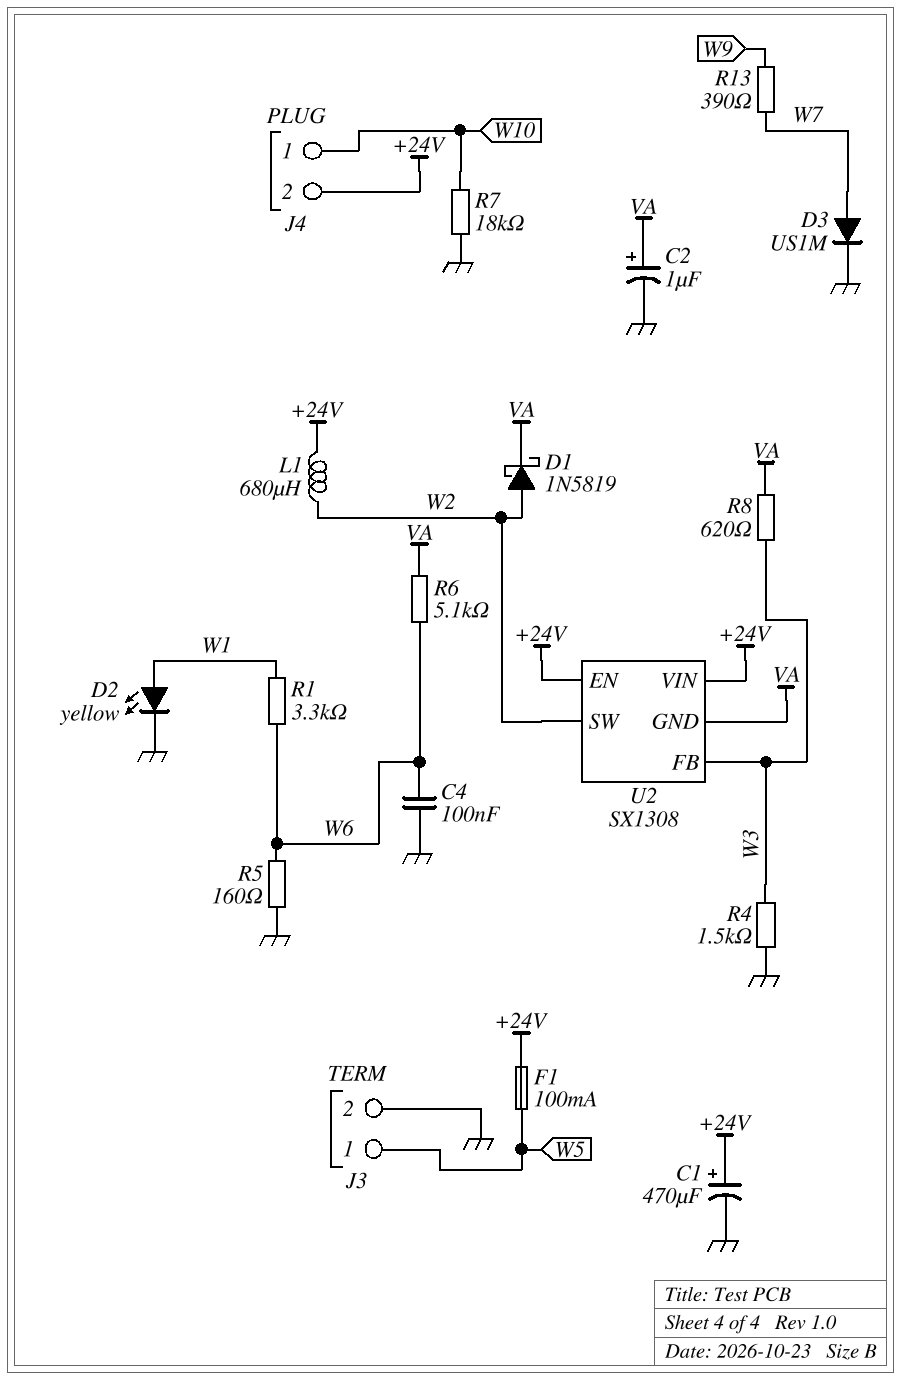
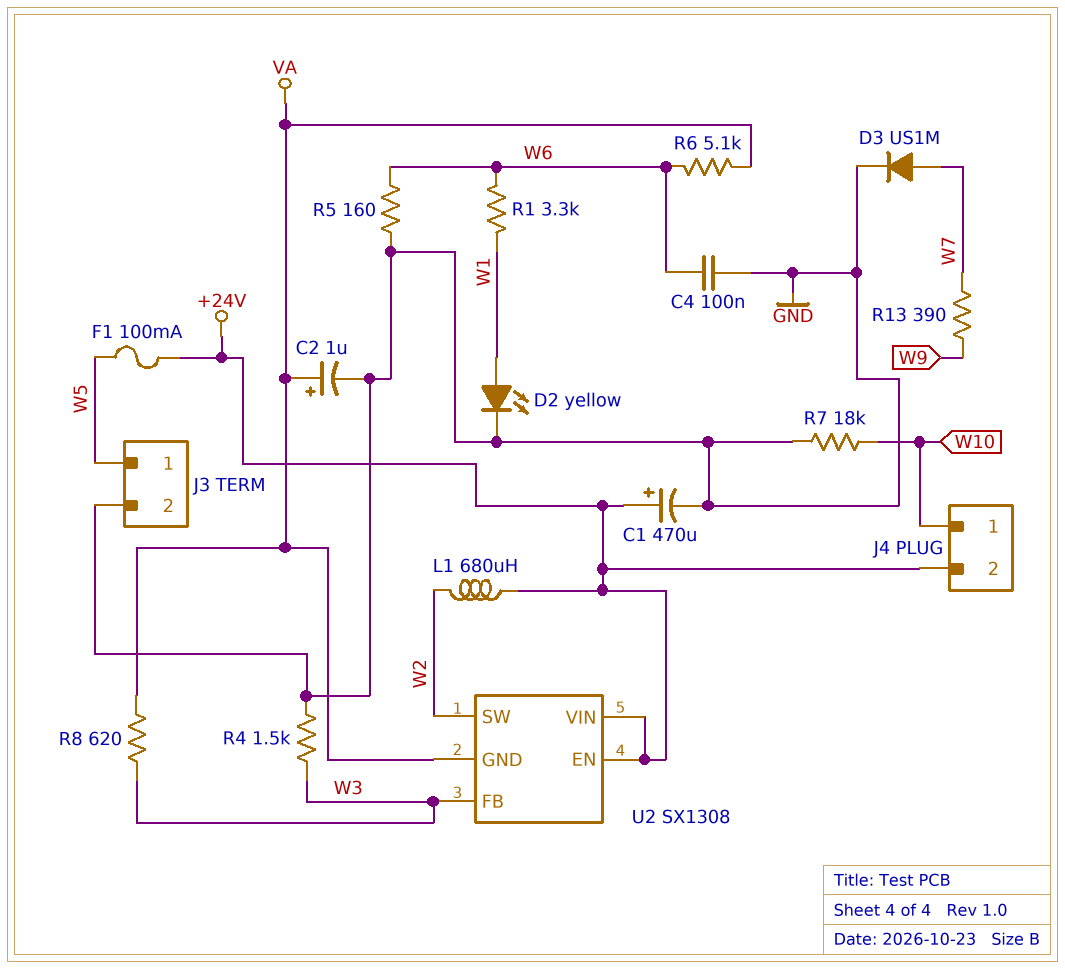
D1: schottky 1N5819 (A W2, K VA) -> none

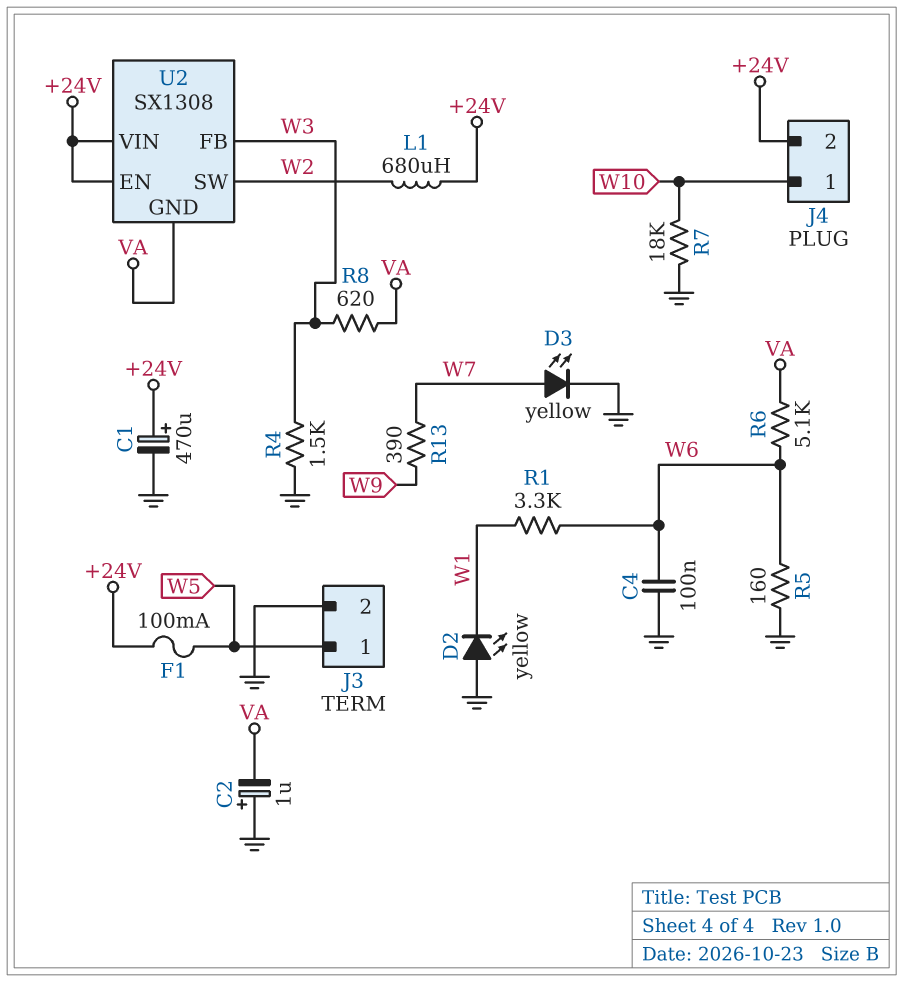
C2: 1uF (plus VA, minus GND) -> 1uF (plus GND, minus VA)
D2: LED yellow (A W1, K GND) -> LED yellow (A GND, K W1)
D3: diode US1M (A W7, K GND) -> LED yellow (A W7, K GND)

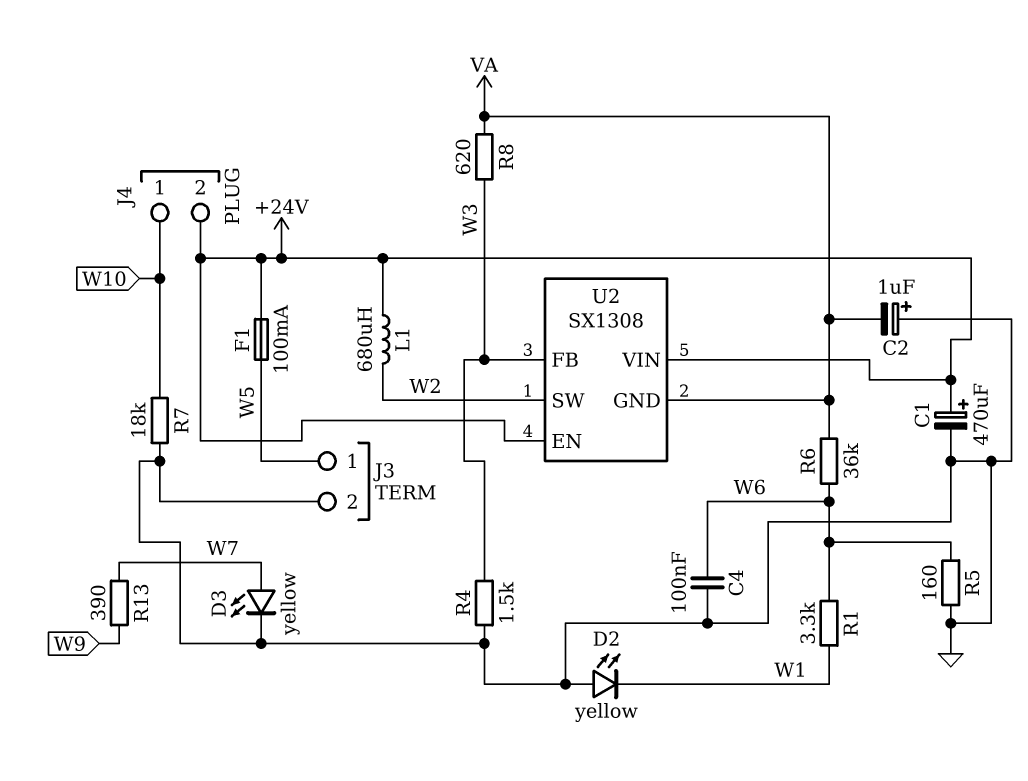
R6: 5.1k (VA, W6) -> 36k (VA, W6)

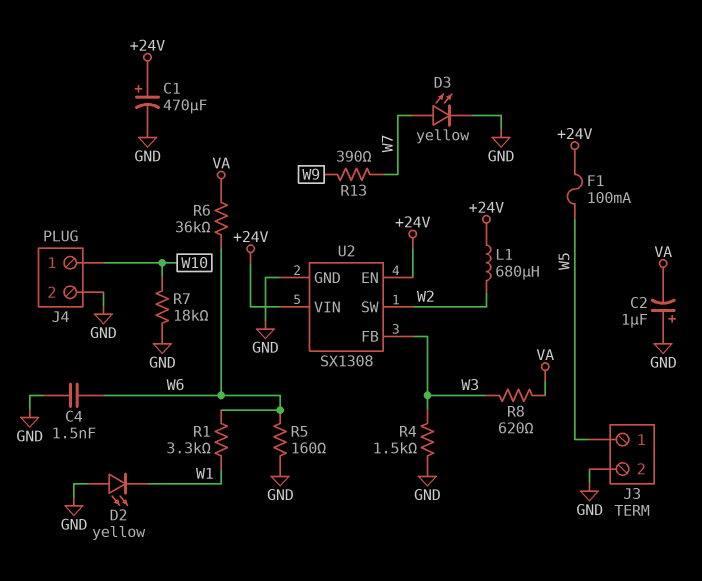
C4: 100nF (GND, W6) -> 1.5nF (GND, W6)
J4 pin 2: +24V -> GND
U2 pin GND: VA -> GND

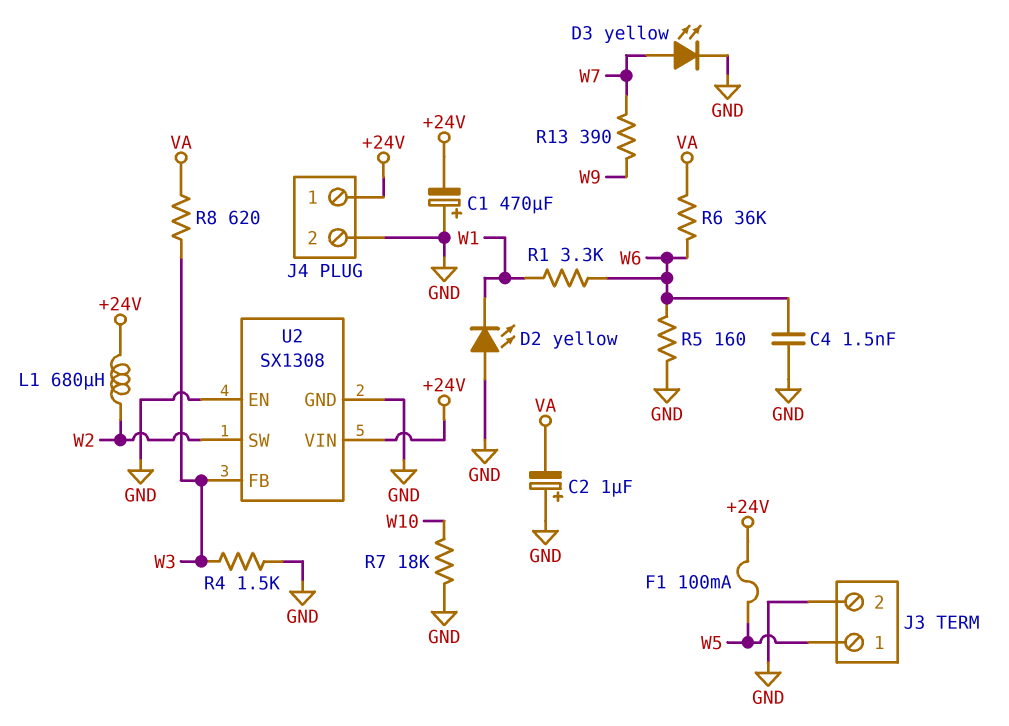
C1: 470uF (plus +24V, minus GND) -> 470uF (plus GND, minus +24V)
J4 pin 1: W10 -> +24V
U2 pin EN: +24V -> GND

